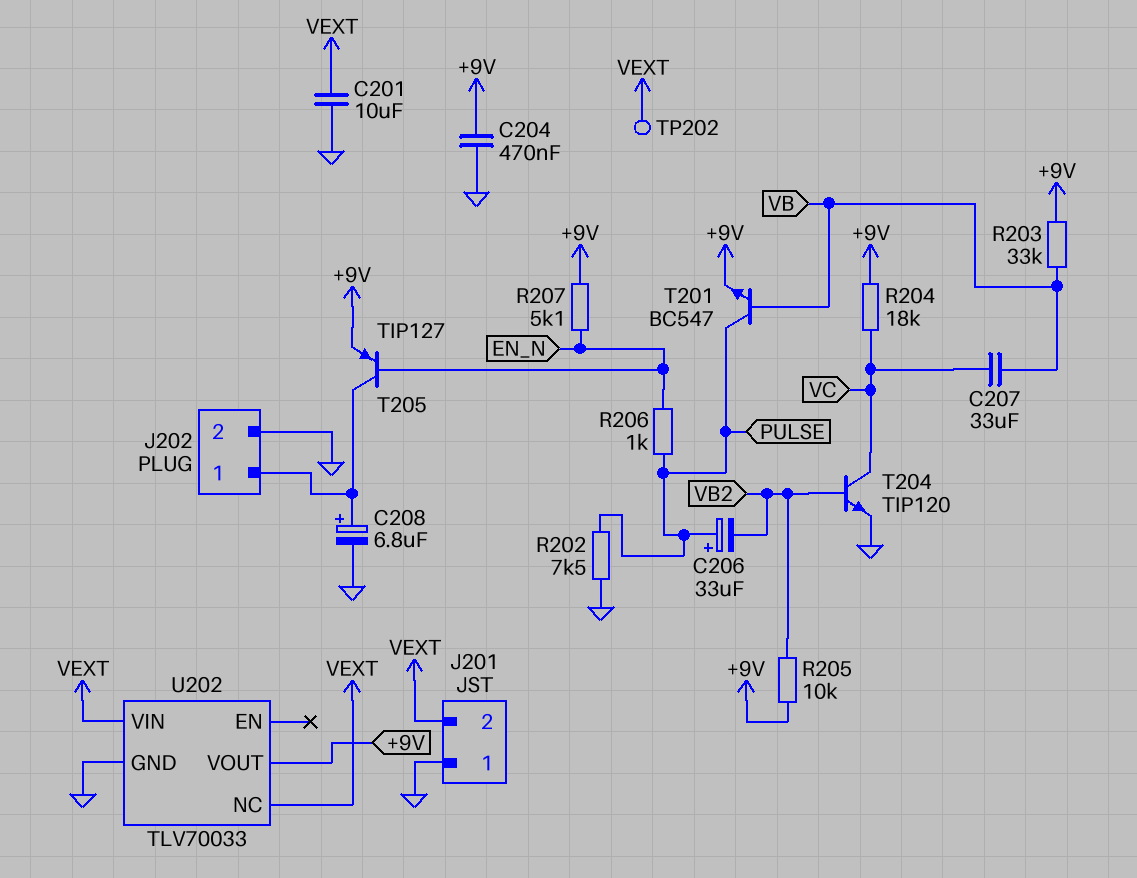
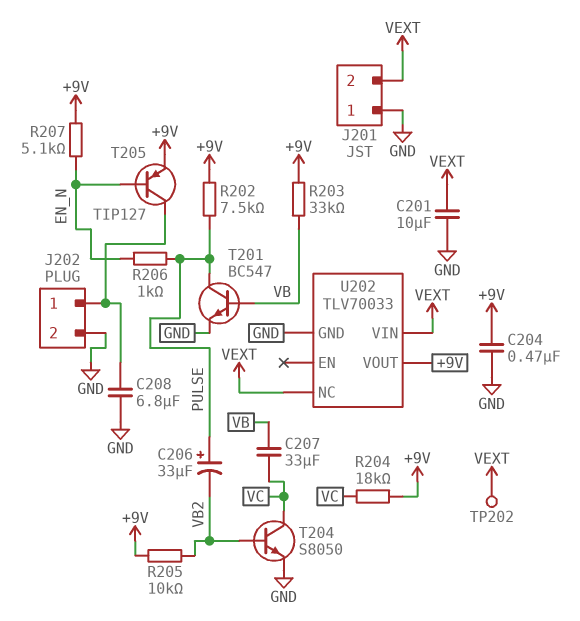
C208: 6.8uF (plus J202/1, minus GND) -> 6.8uF (GND, J202/1)
R202: 7.5k (GND, PULSE) -> 7.5k (+9V, PULSE)
T201: NPN BC547 (B VB, C PULSE, E +9V) -> NPN BC547 (B VB, C PULSE, E GND)
T204: NPN TIP120 (B VB2, C VC, E GND) -> NPN S8050 (B VB2, C VC, E GND)

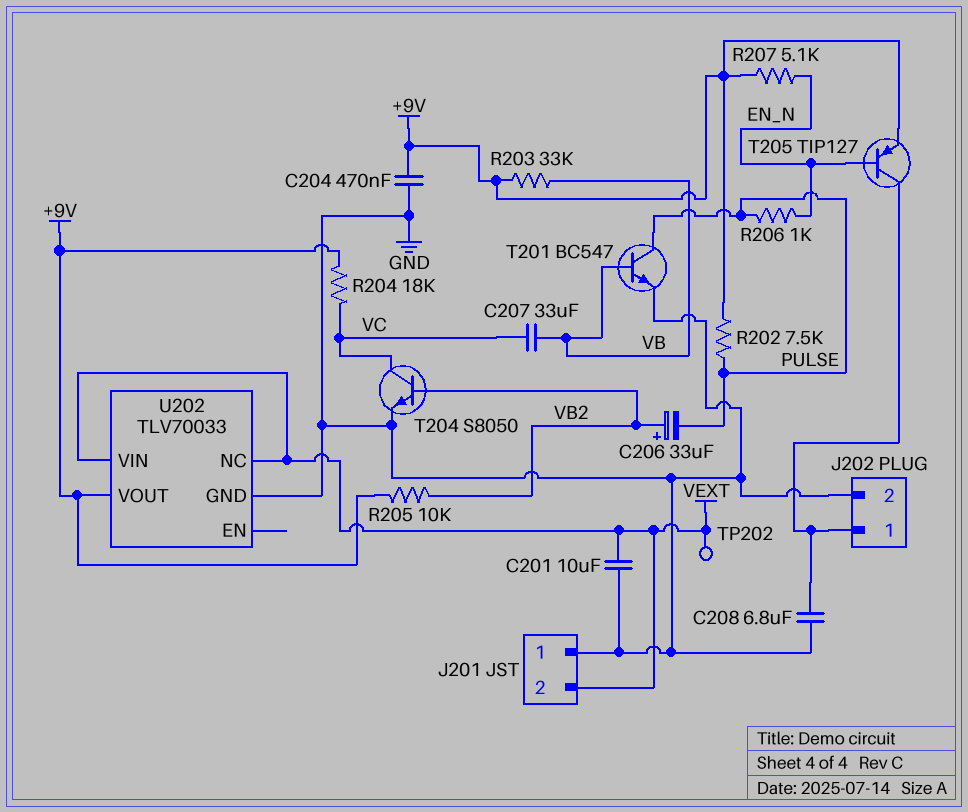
C206: 33uF (plus PULSE, minus VB2) -> 33uF (plus VB2, minus PULSE)

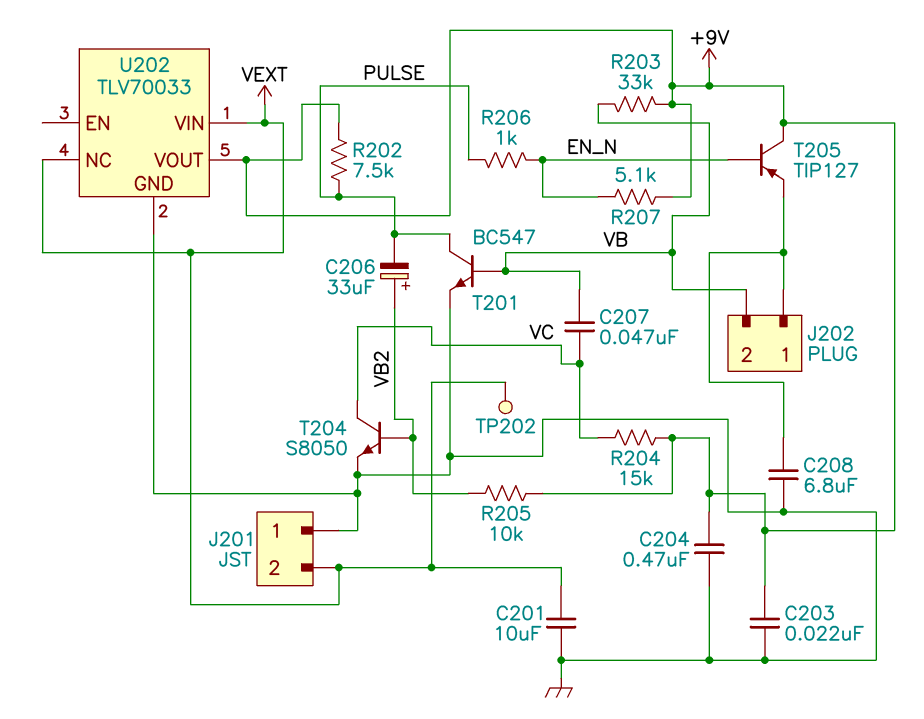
C203: none -> 22nF (+9V, GND)
C207: 33uF (VB, VC) -> 47nF (VB, VC)
J202 pin 2: GND -> VB
R204: 18k (+9V, VC) -> 15k (+9V, VC)
T205: PNP TIP127 (B EN_N, C J202/1, E +9V) -> PNP TIP127 (B EN_N, C +9V, E J202/1)

